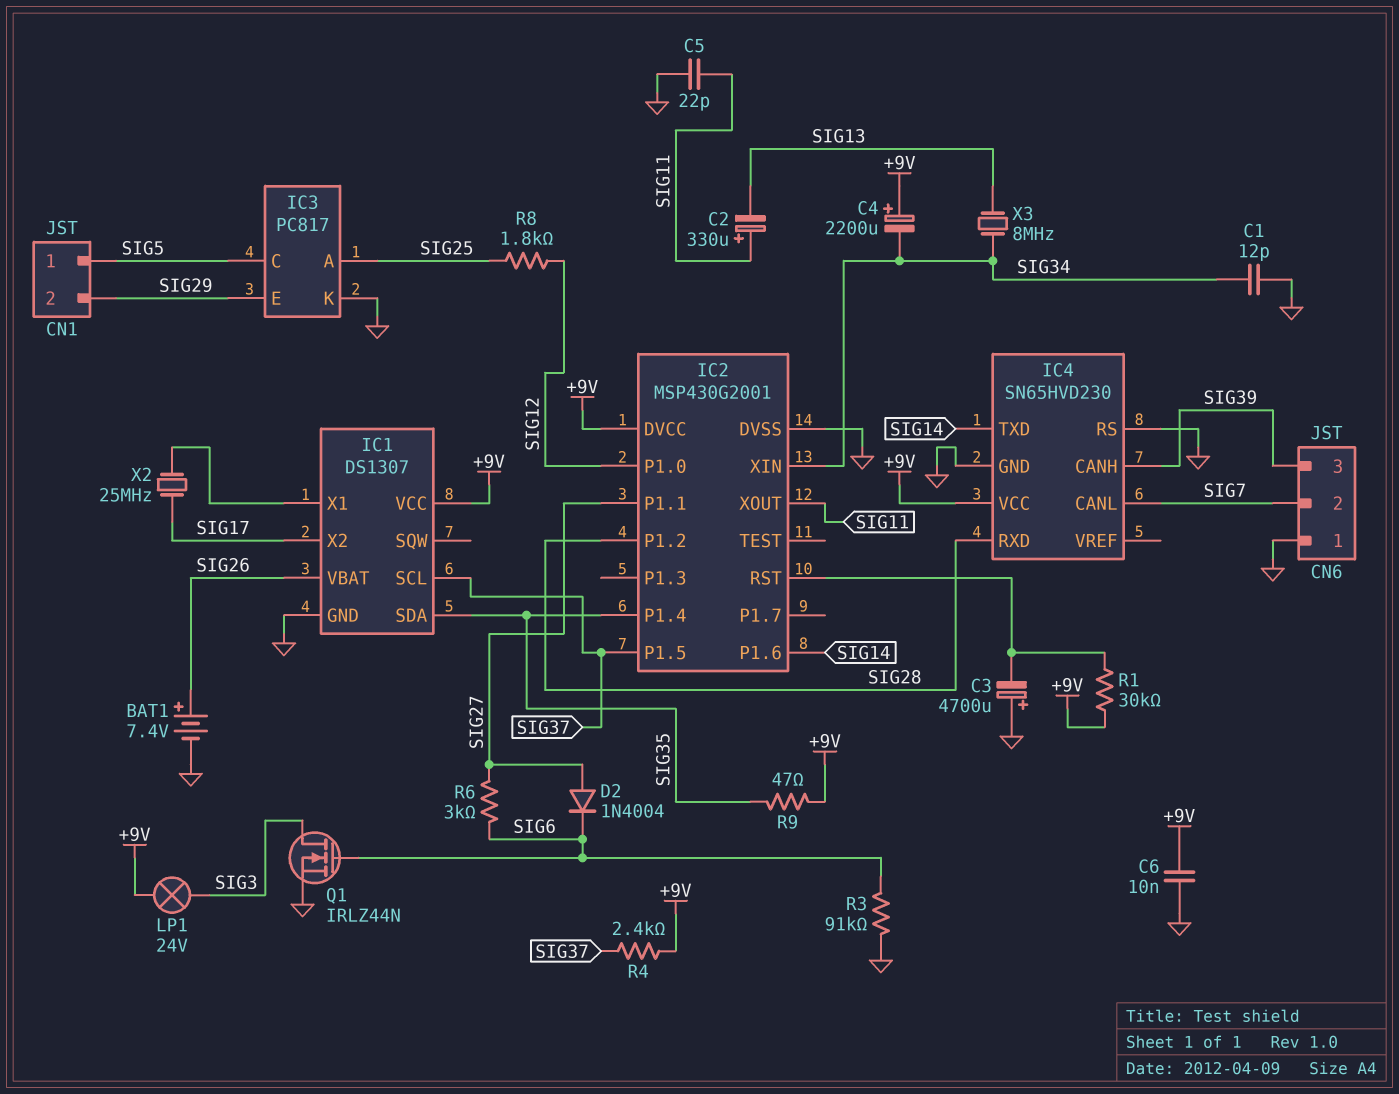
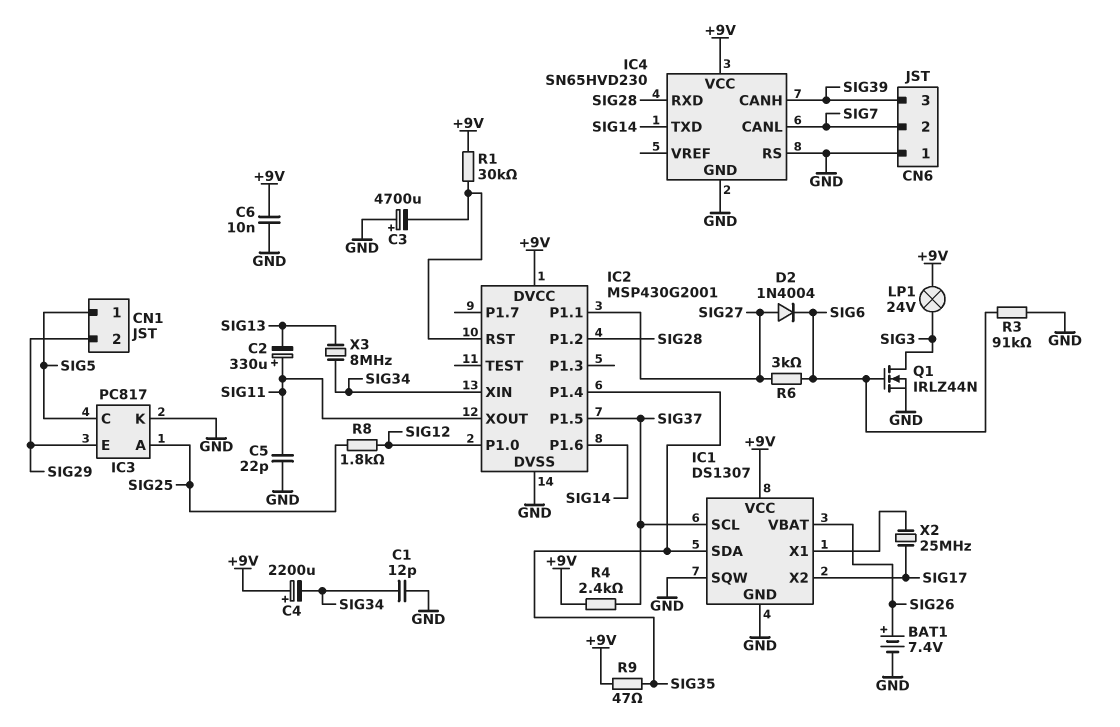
IC1 pin SQW: none -> GND

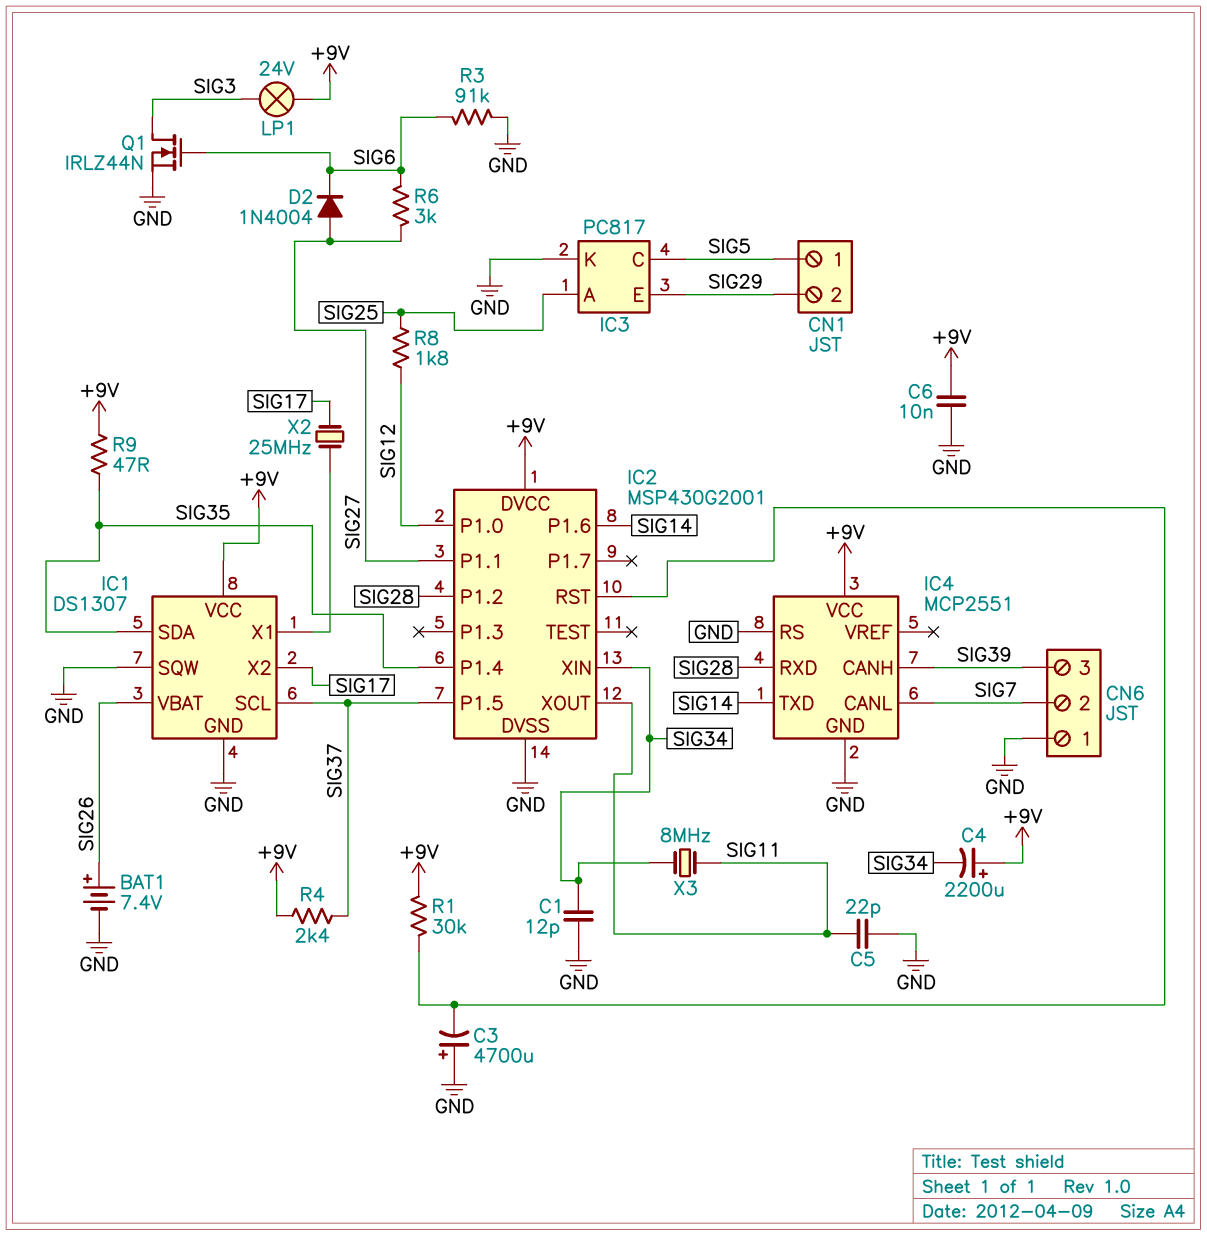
C2: 330uF (plus SIG11, minus SIG13) -> none
IC4: SN65HVD230 -> MCP2551
X3: 8MHz (SIG13, SIG34) -> 8MHz (SIG11, SIG34)

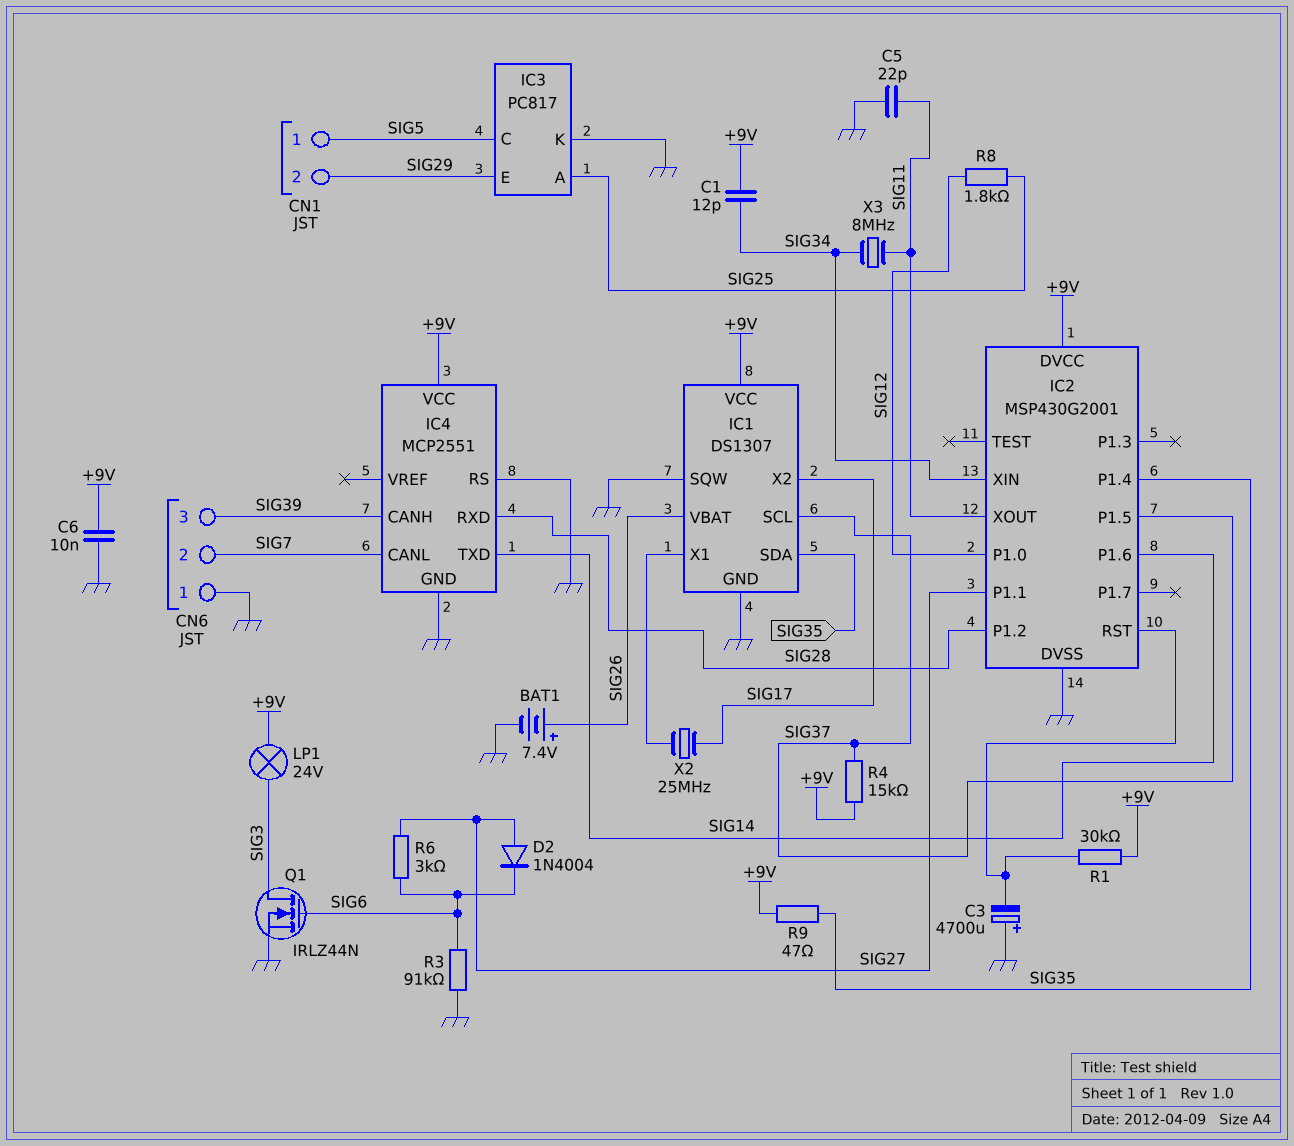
C1: 12pF (GND, SIG34) -> 12pF (+9V, SIG34)
C4: 2200uF (plus +9V, minus SIG34) -> none
R4: 2.4k (+9V, SIG37) -> 15k (+9V, SIG37)

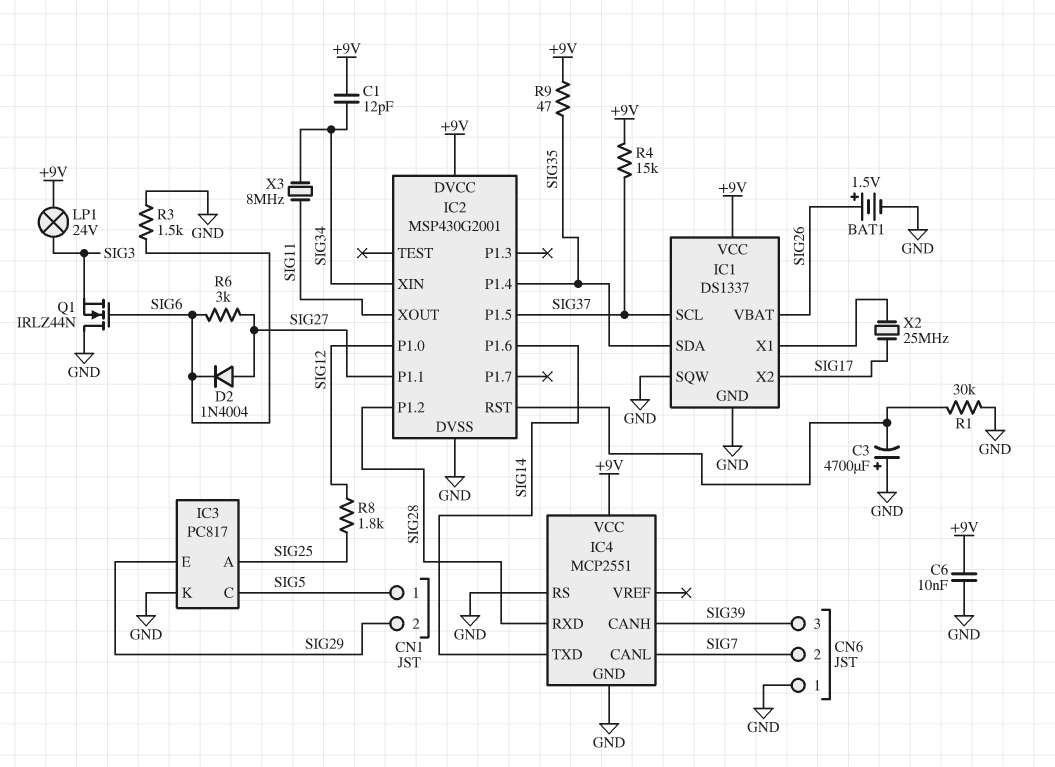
BAT1: 7.4V (plus SIG26, minus GND) -> 1.5V (plus SIG26, minus GND)
C5: 22pF (GND, SIG11) -> none
IC1: DS1307 -> DS1337
Q1: NMOS IRLZ44N (G SIG6, D SIG3, S GND) -> NMOS IRLZ44N (G SIG6, D GND, S SIG3)
R1: 30k (+9V, IC2/RST) -> 30k (GND, IC2/RST)
R3: 91k (GND, SIG6) -> 1.5k (GND, SIG6)

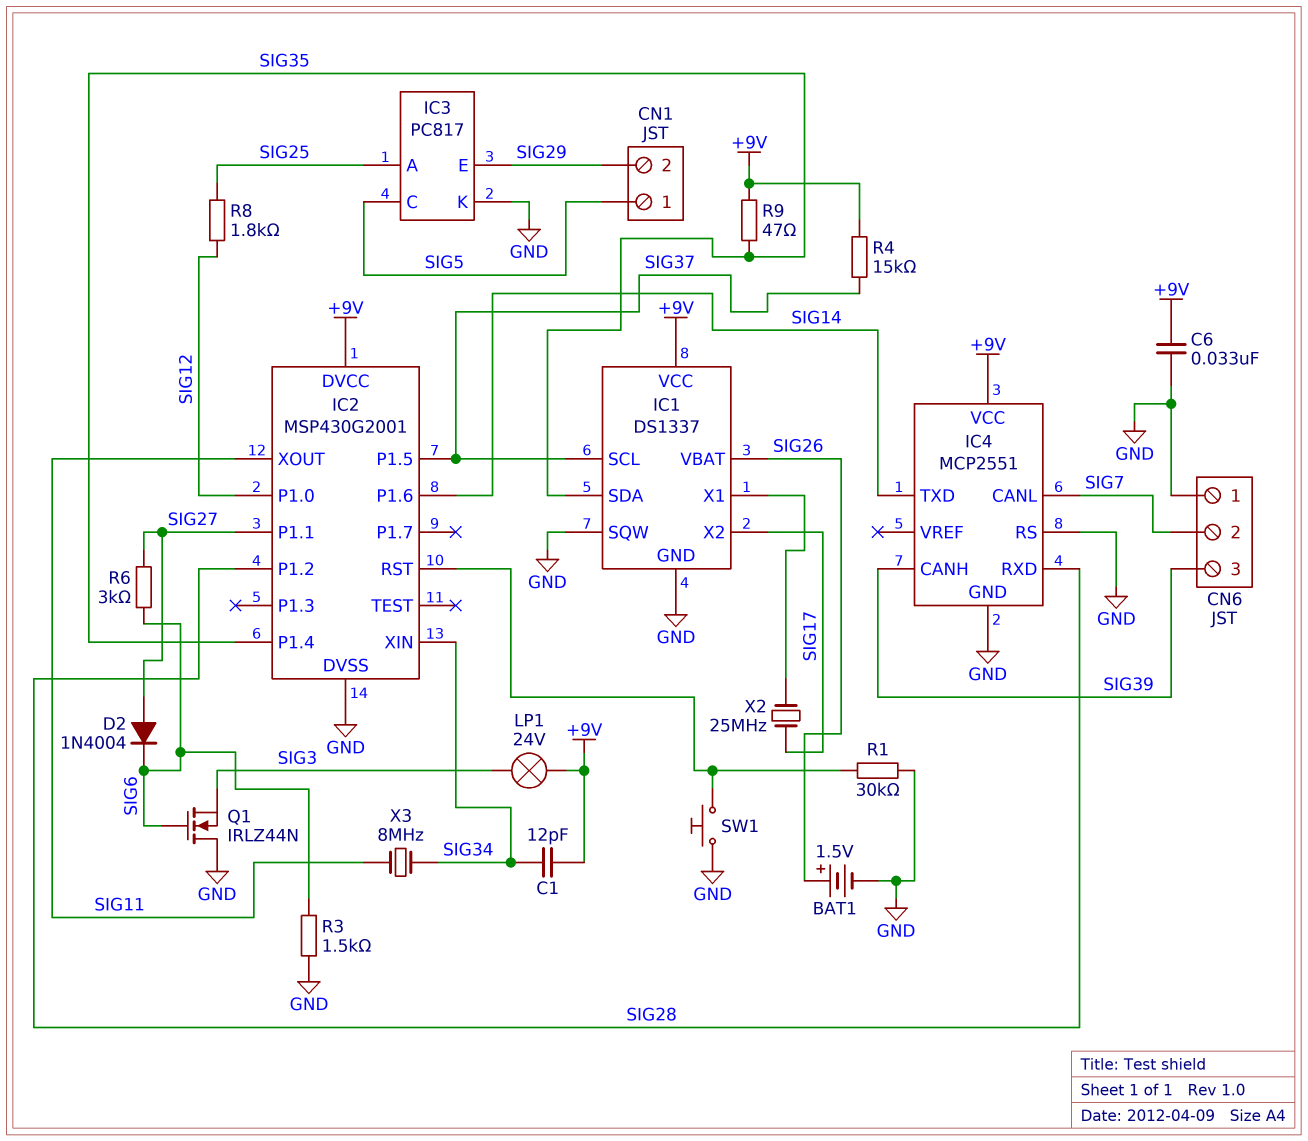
C3: 4700uF (plus GND, minus IC2/RST) -> none
C6: 10nF (+9V, GND) -> 33nF (+9V, GND)
SW1: none -> button (GND, IC2/RST)

